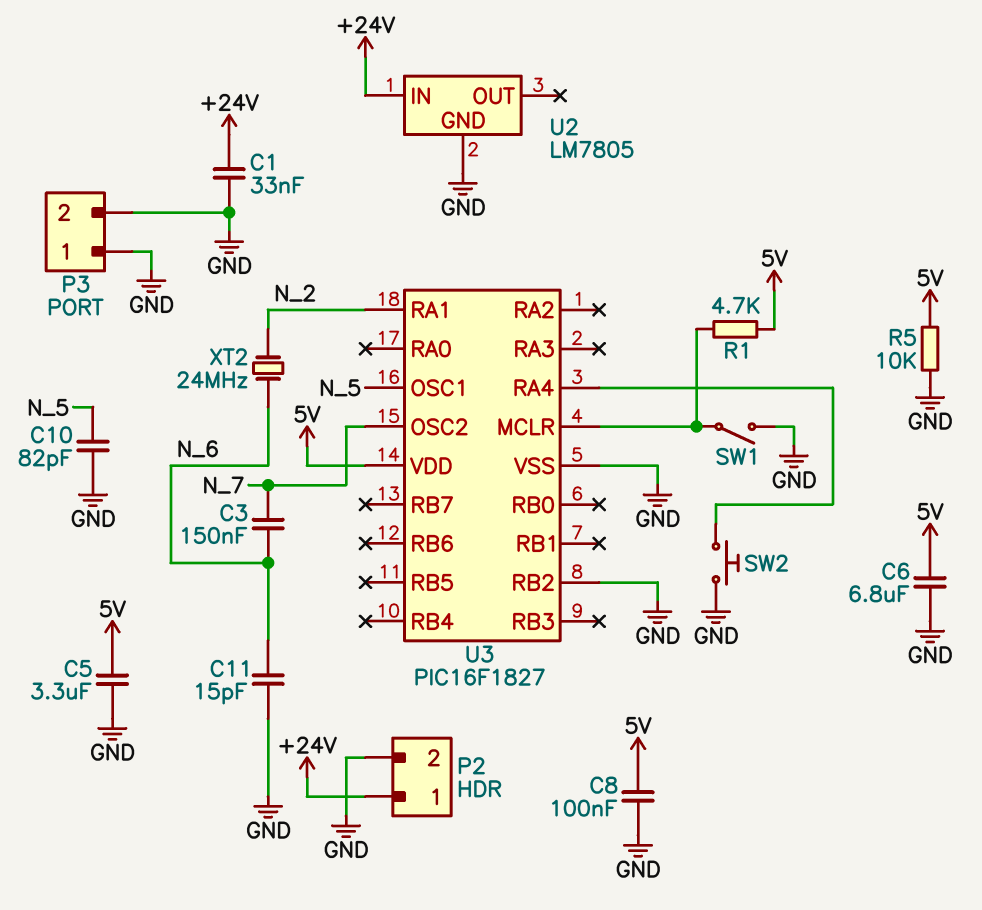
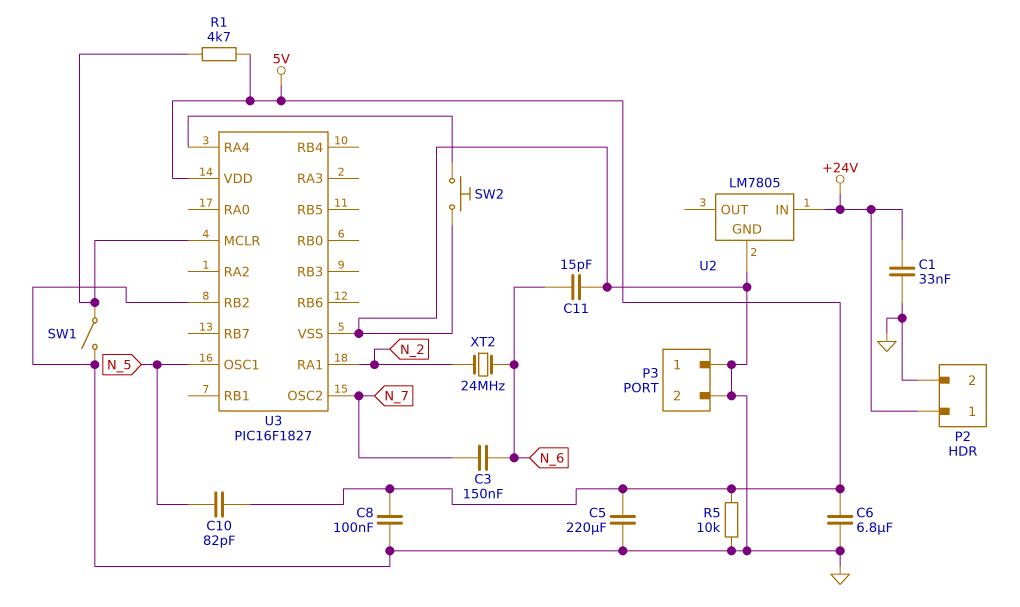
C5: 3.3uF (5V, GND) -> 220uF (5V, GND)
C10: 82pF (GND, N_5) -> 82pF (5V, N_5)

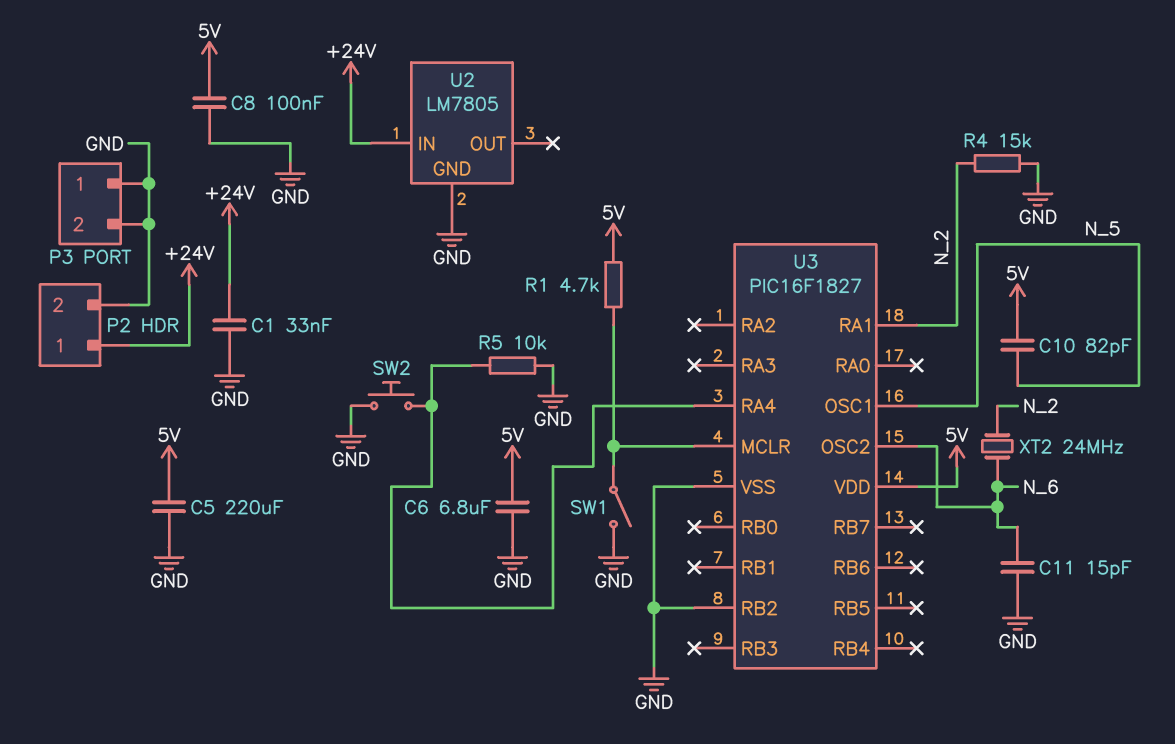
C3: 150nF (N_6, N_7) -> none
R4: none -> 15k (GND, N_2)
R5: 10k (5V, GND) -> 10k (GND, U3/RA4)
U3 pin OSC2: N_7 -> N_6

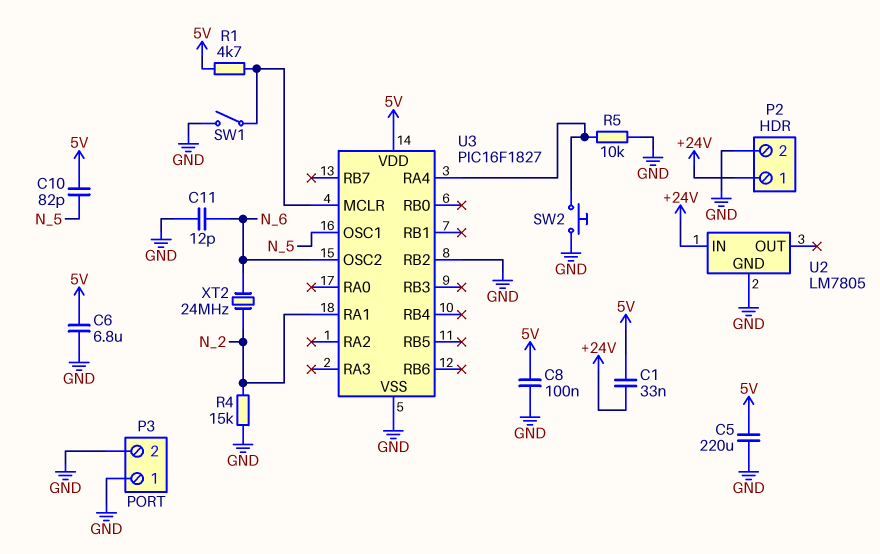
C1: 33nF (+24V, GND) -> 33nF (+24V, 5V)
C11: 15pF (GND, N_6) -> 12pF (GND, N_6)

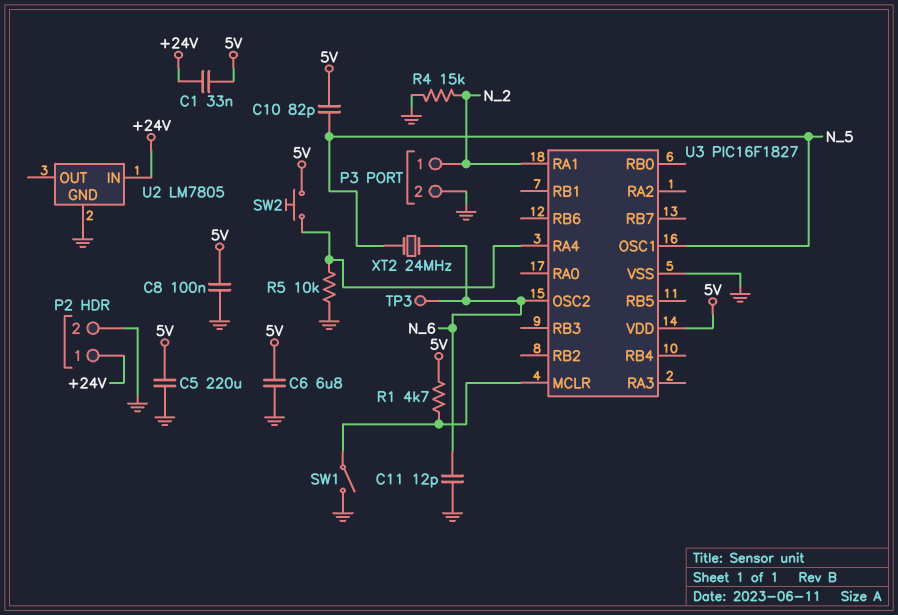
P3 pin 1: GND -> N_2
SW2: button (GND, U3/RA4) -> button (5V, U3/RA4)
TP3: none -> test point (N_6)
U3 pin RB2: GND -> none
XT2: 24MHz (N_2, N_6) -> 24MHz (N_5, N_6)

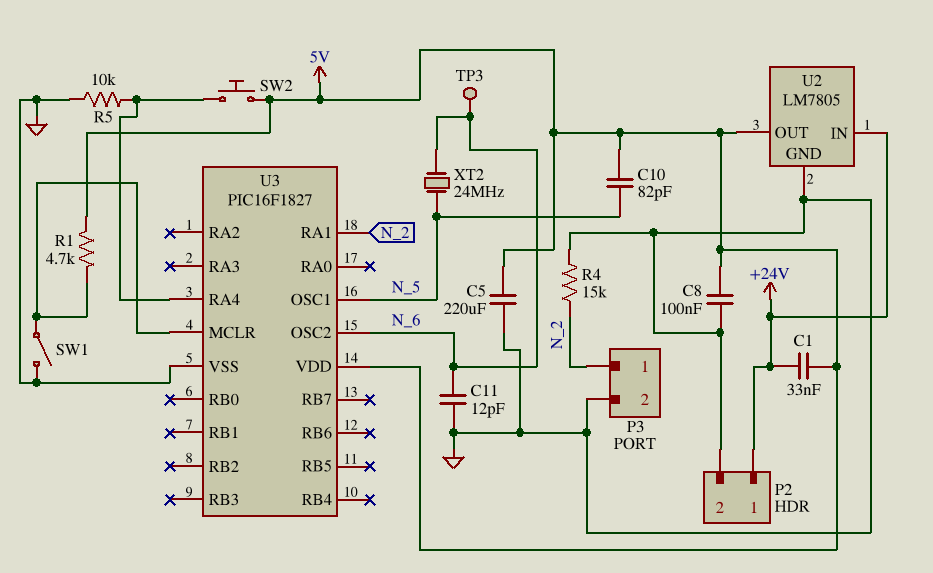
C6: 6.8uF (5V, GND) -> none
U2 pin OUT: none -> 5V

